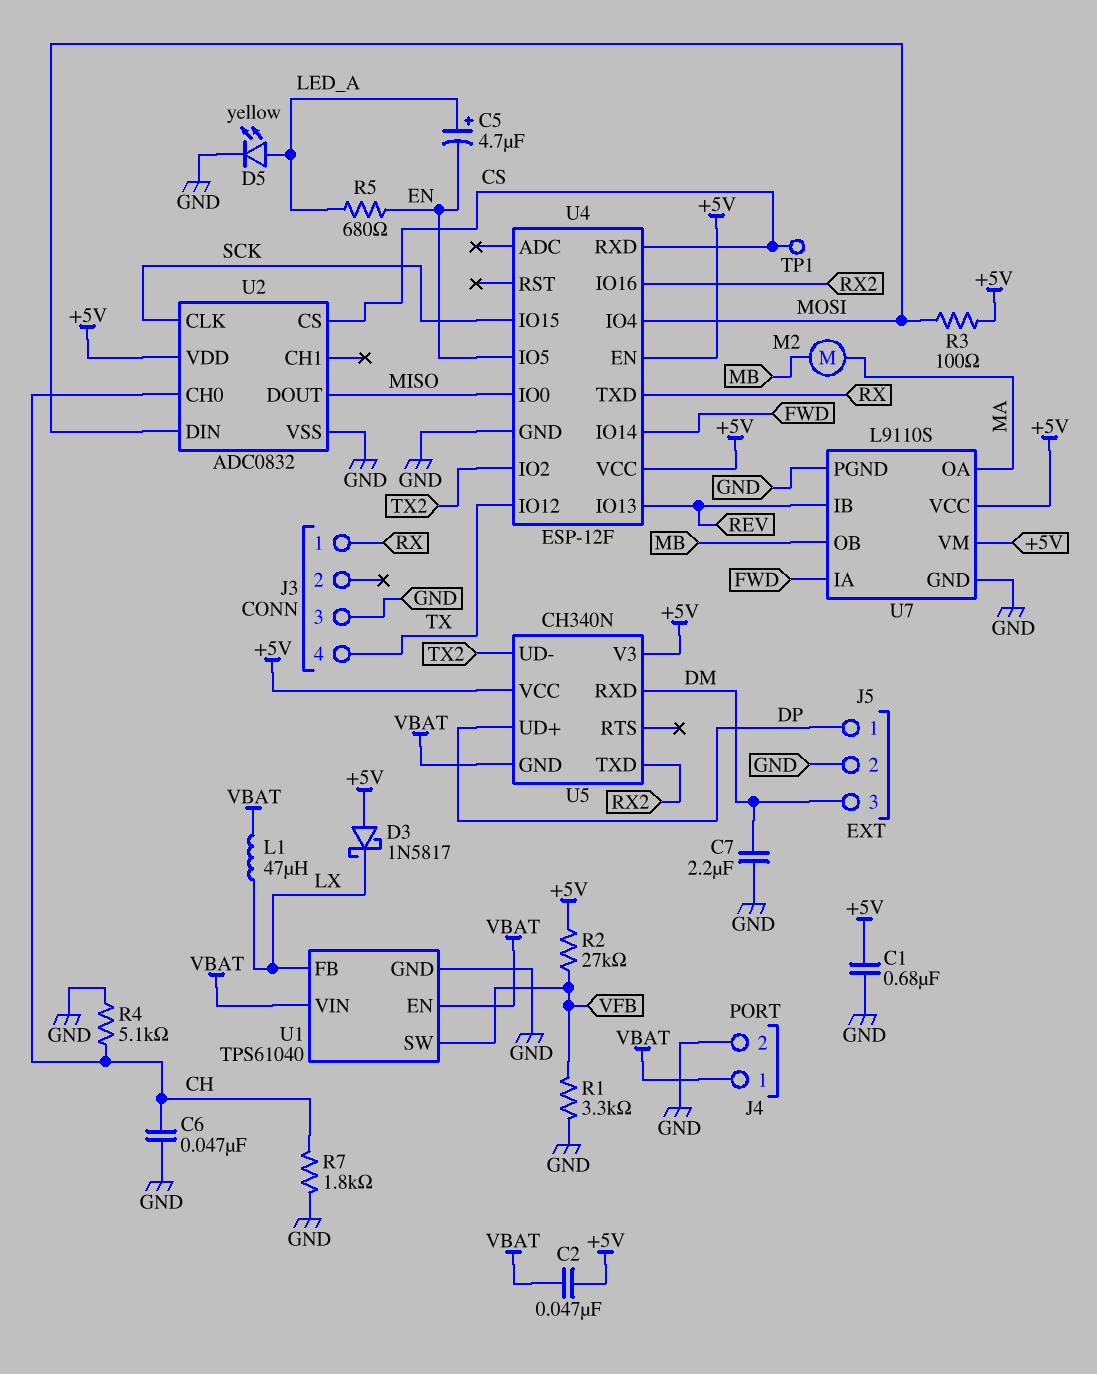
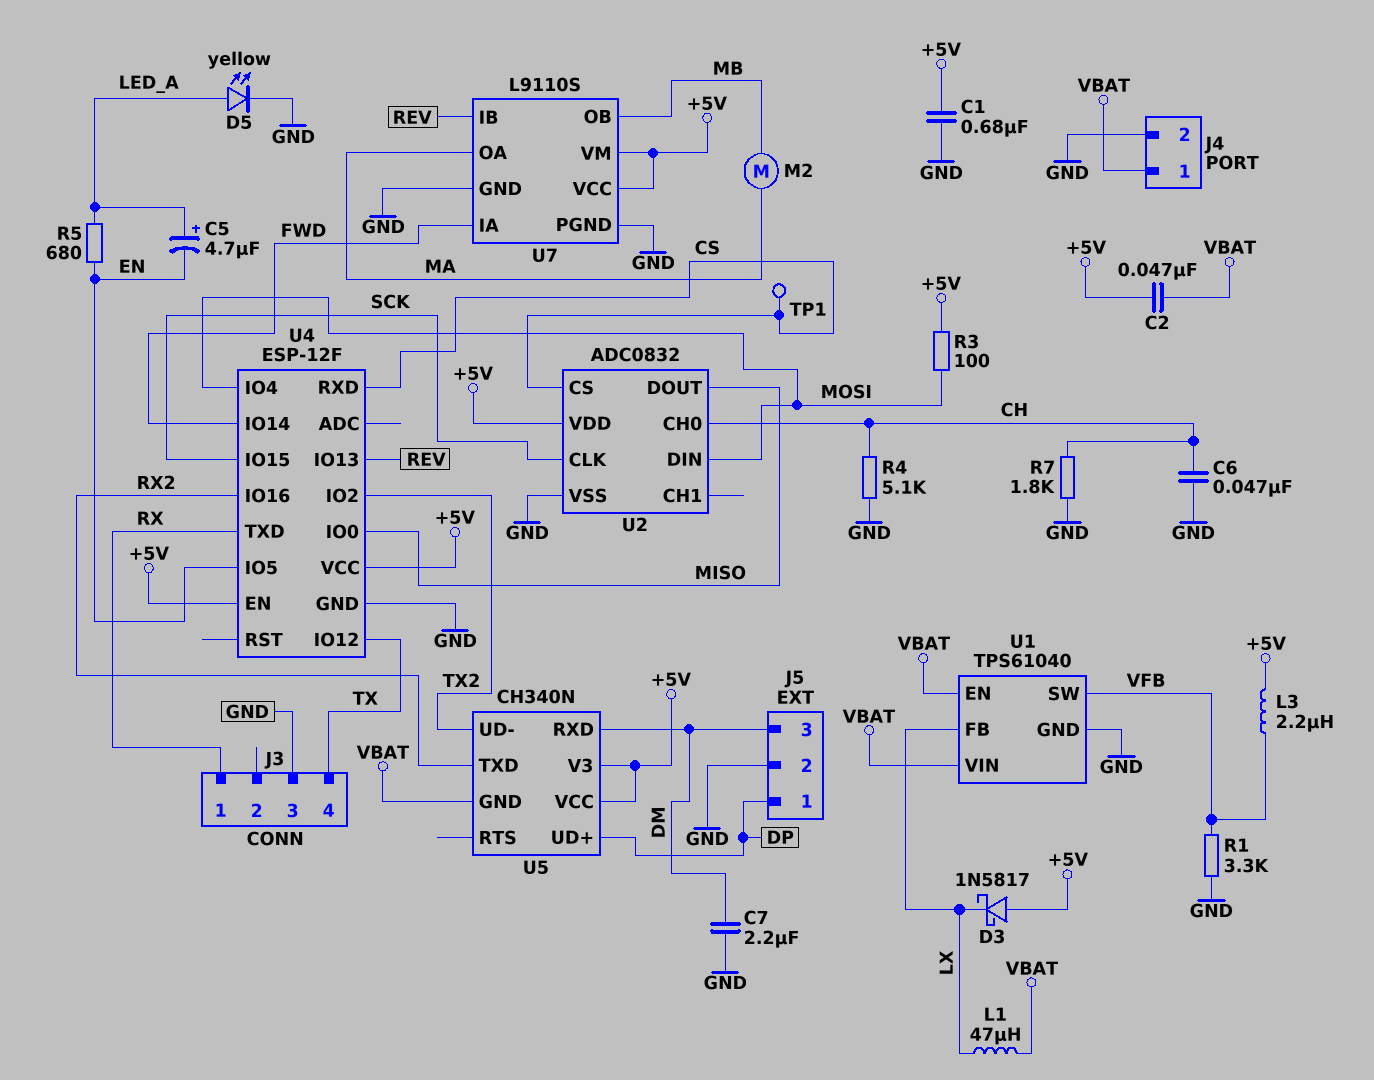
L3: none -> 2.2uH (+5V, VFB)
R2: 27k (+5V, VFB) -> none

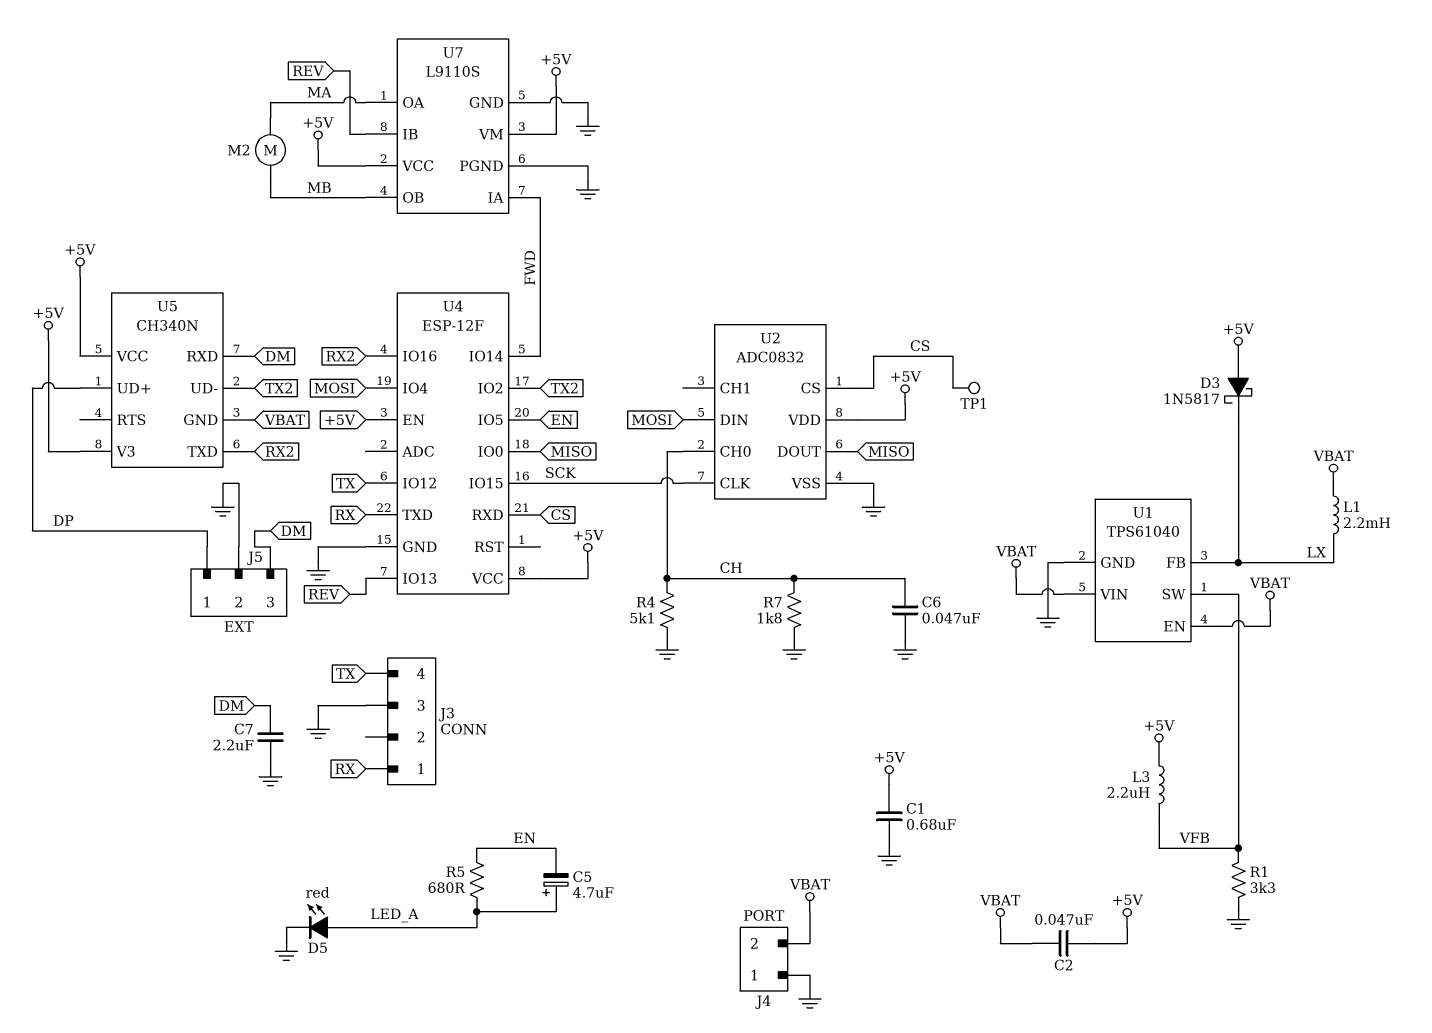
D5: LED yellow (A LED_A, K GND) -> LED red (A LED_A, K GND)
J4 pin 1: VBAT -> GND
J4 pin 2: GND -> VBAT
L1: 47uH (LX, VBAT) -> 2.2mH (LX, VBAT)
R3: 100 (+5V, MOSI) -> none

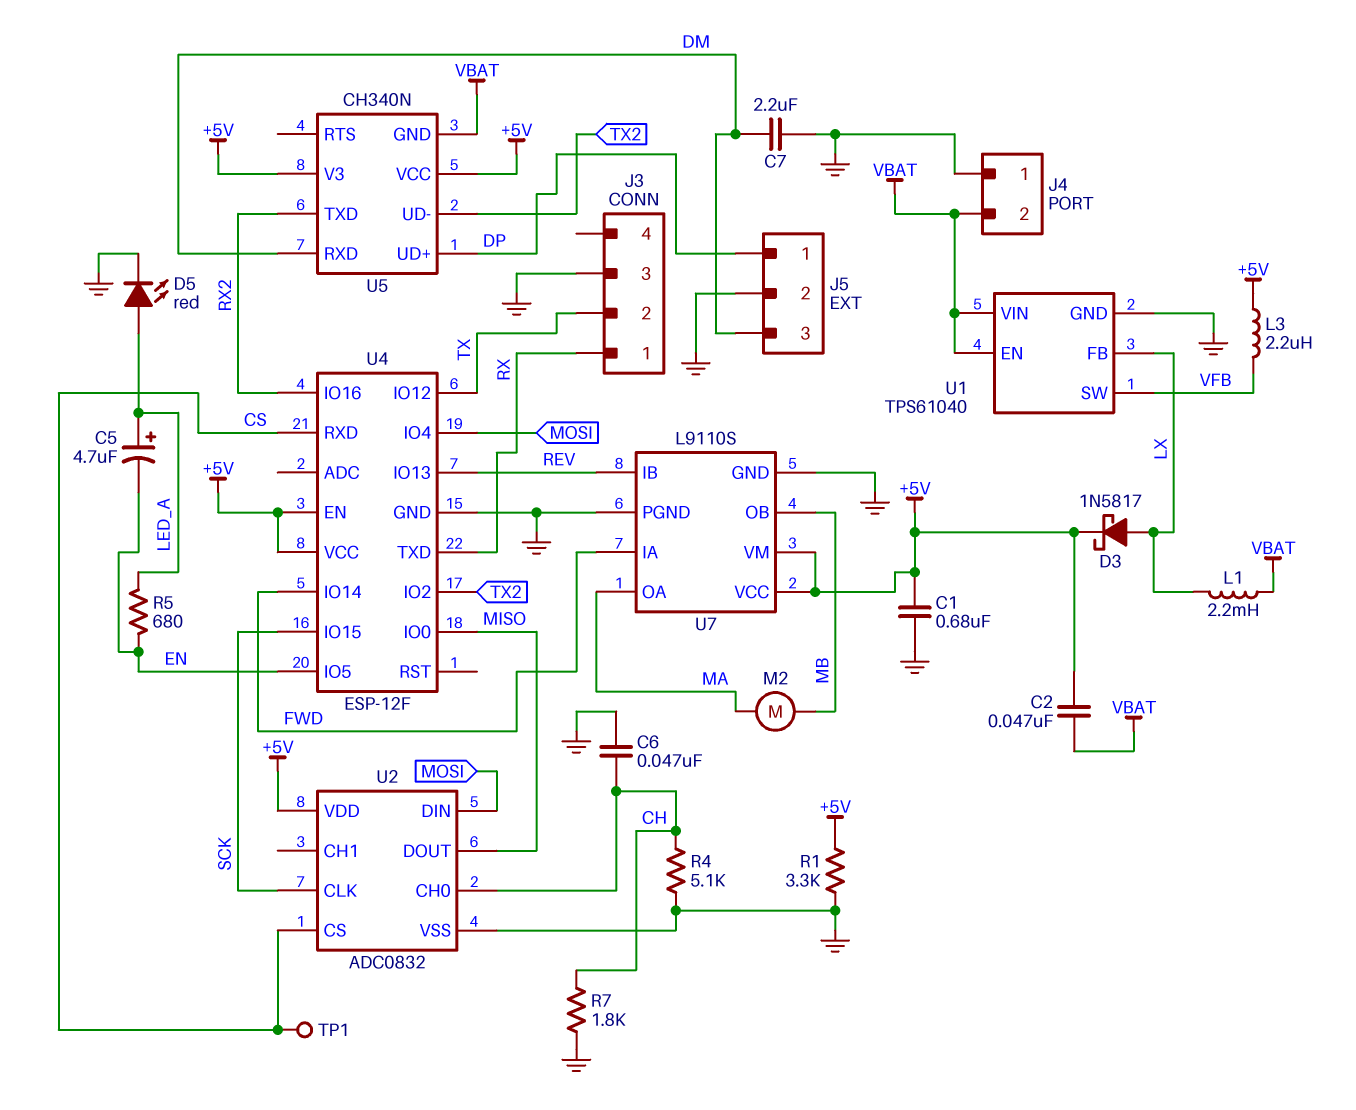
D3: schottky 1N5817 (A +5V, K LX) -> schottky 1N5817 (A LX, K +5V)
J3 pin 2: none -> TX
J3 pin 4: TX -> none
R1: 3.3k (GND, VFB) -> 3.3k (+5V, GND)

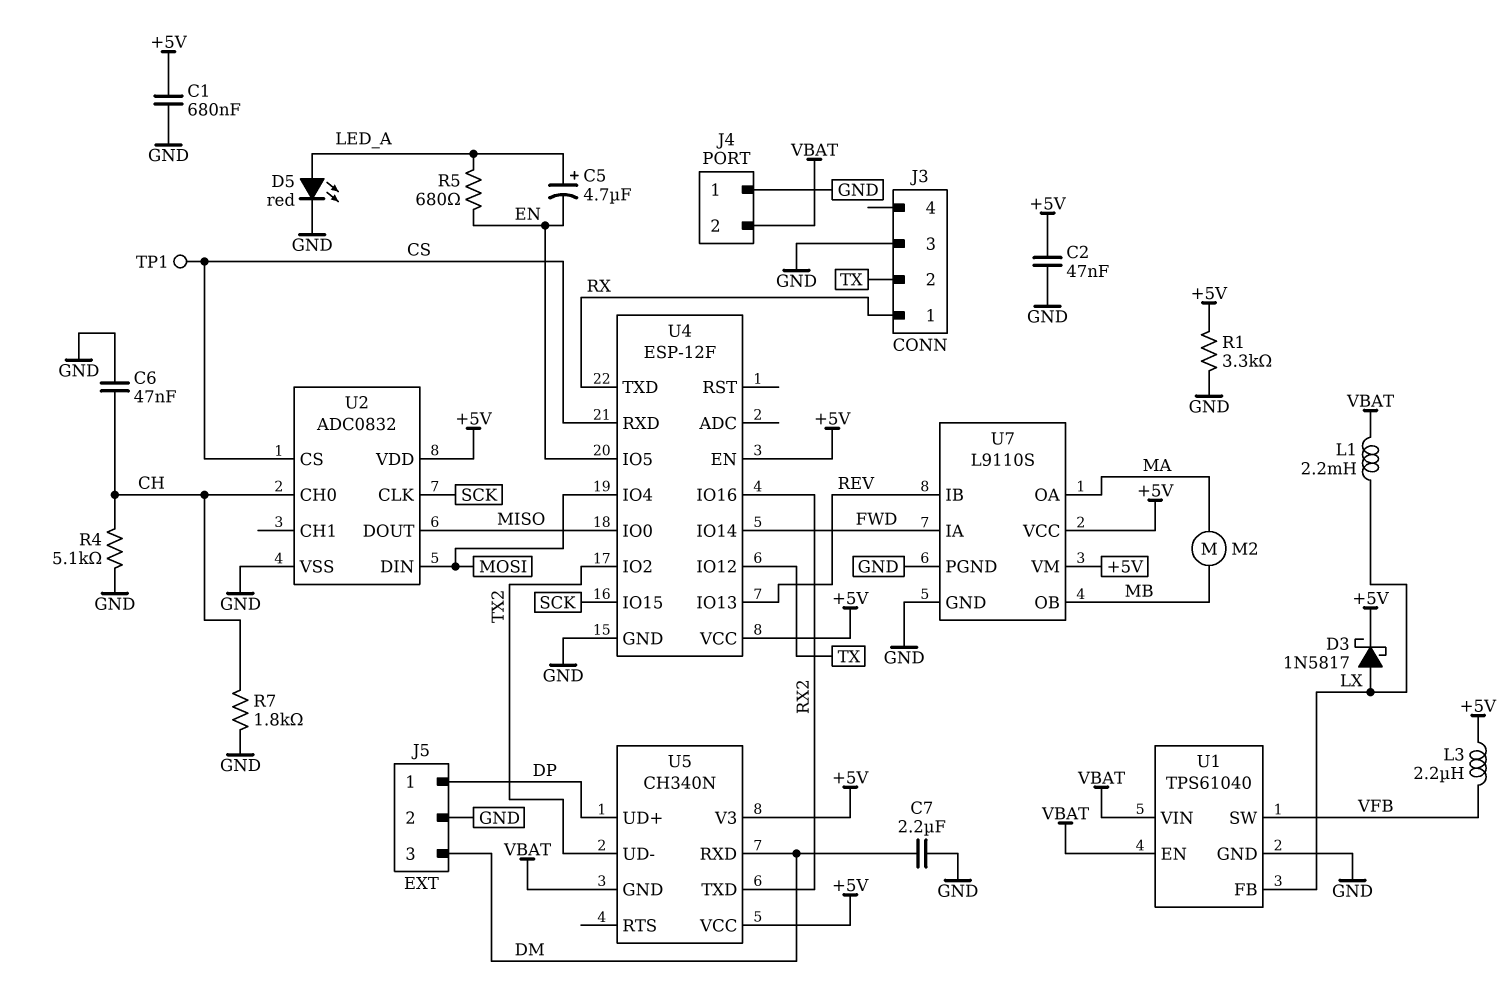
C2: 47nF (+5V, VBAT) -> 47nF (+5V, GND)

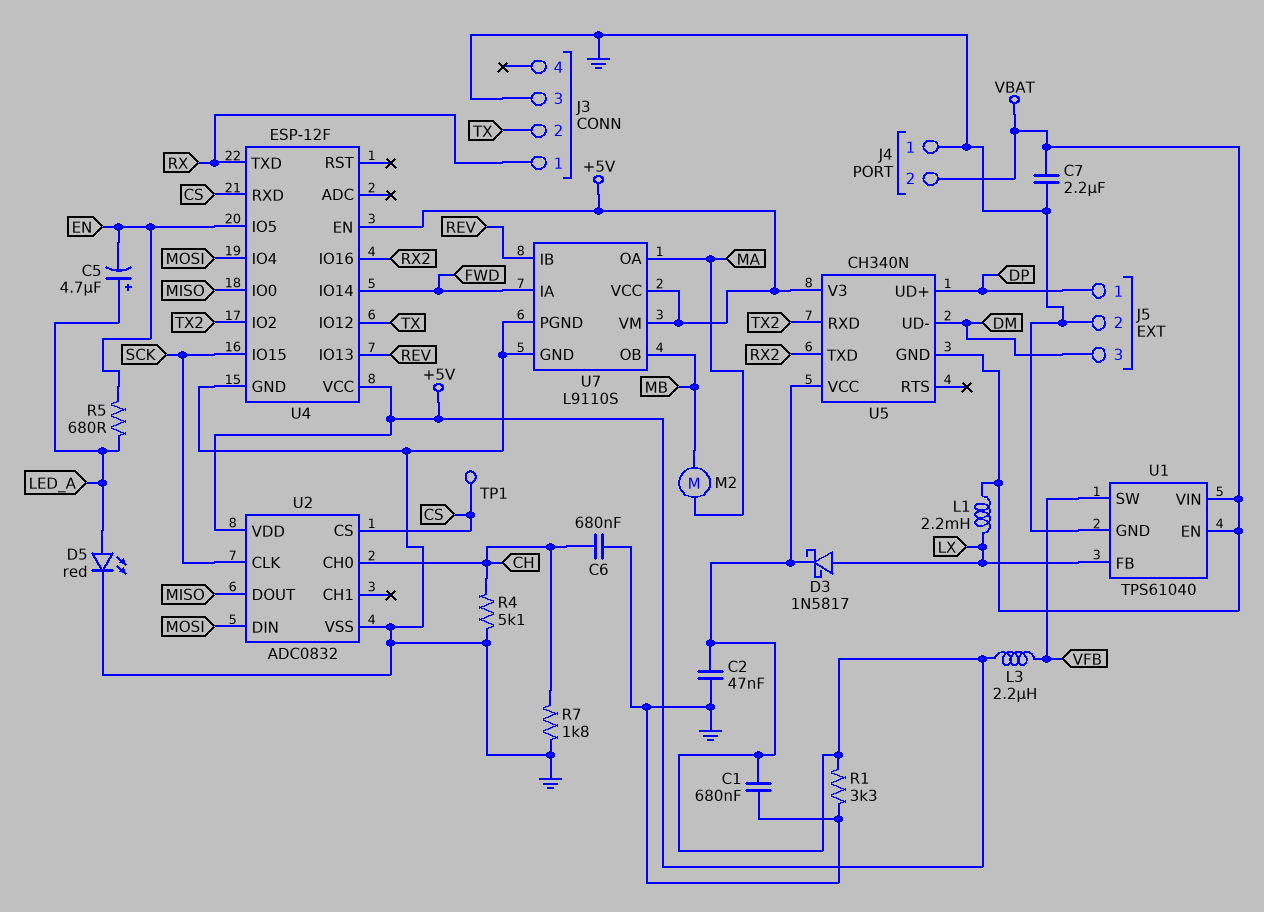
C6: 47nF (CH, GND) -> 680nF (CH, GND)
C7: 2.2uF (DM, GND) -> 2.2uF (GND, VBAT)
U5 pin RXD: DM -> TX2
U5 pin UD-: TX2 -> DM

